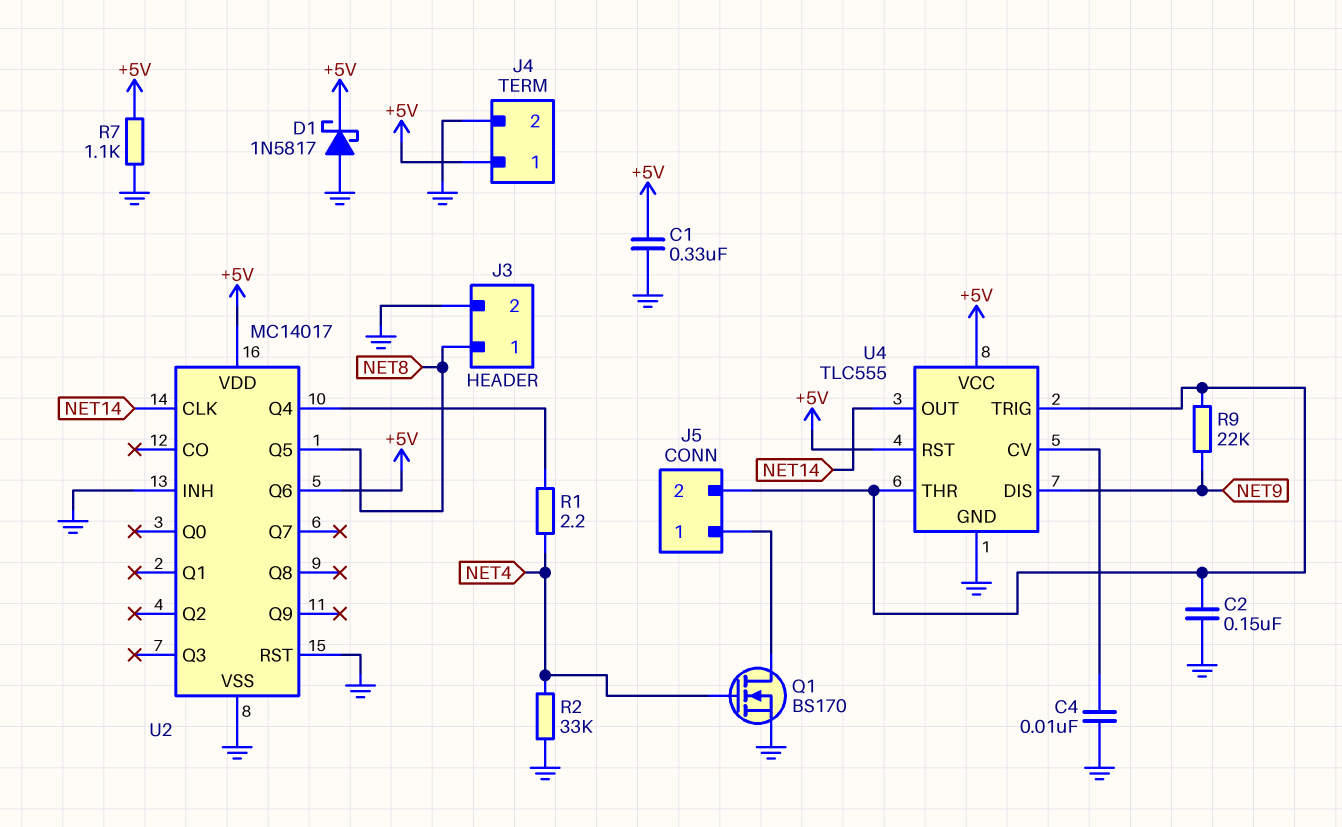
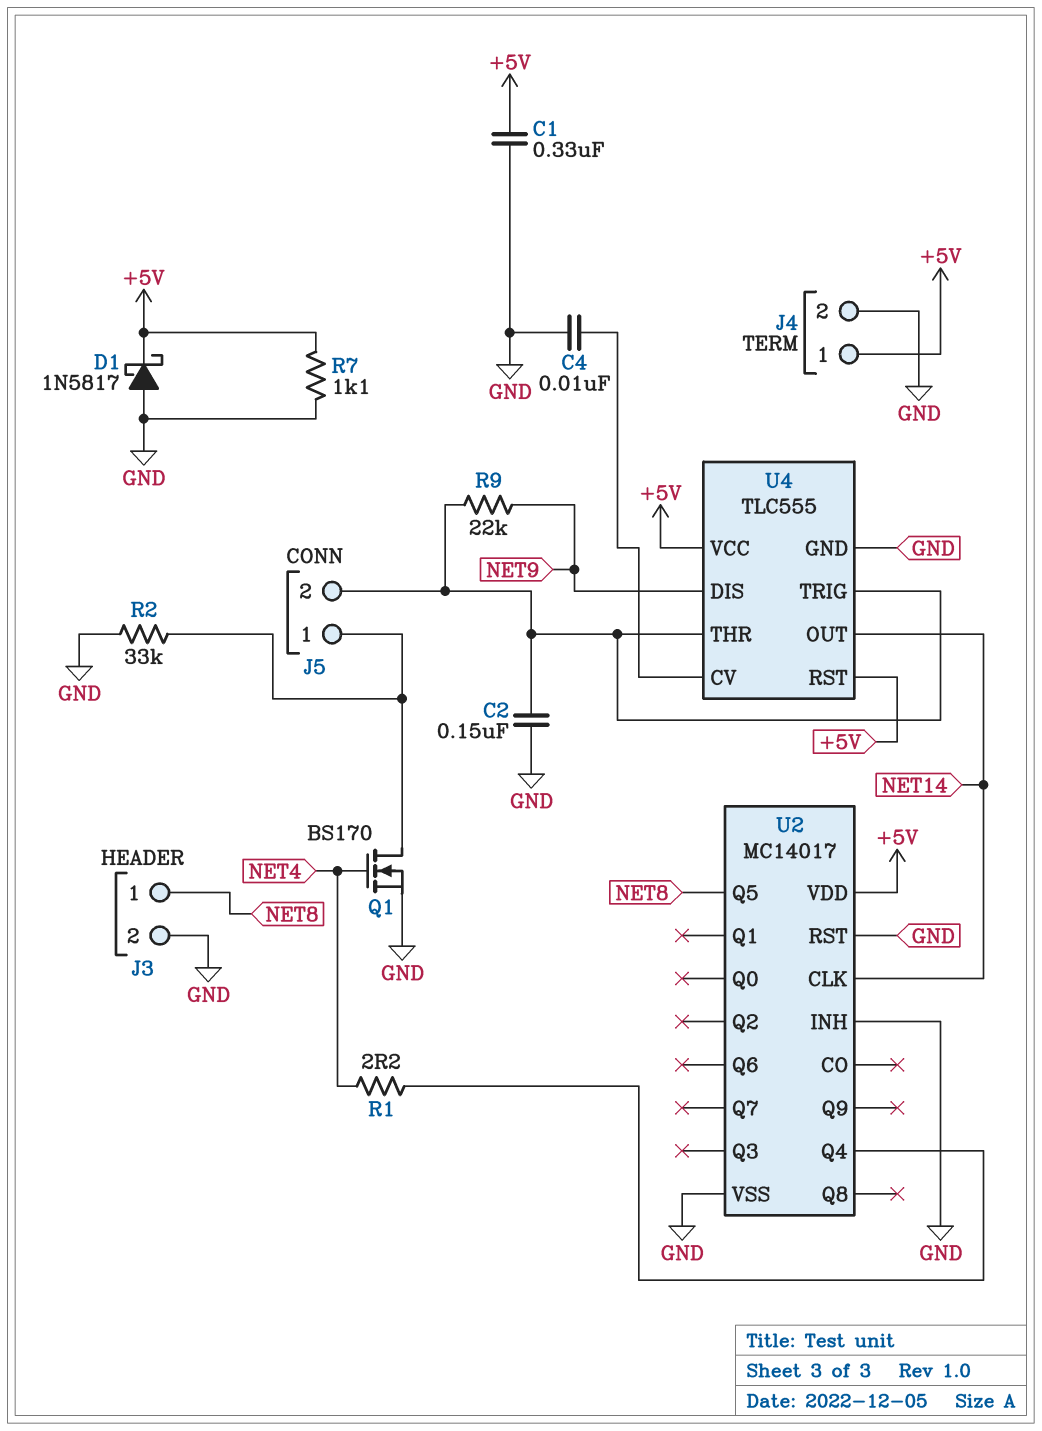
R2: 33k (GND, NET4) -> 33k (GND, J5/1)
U2 pin Q6: +5V -> none

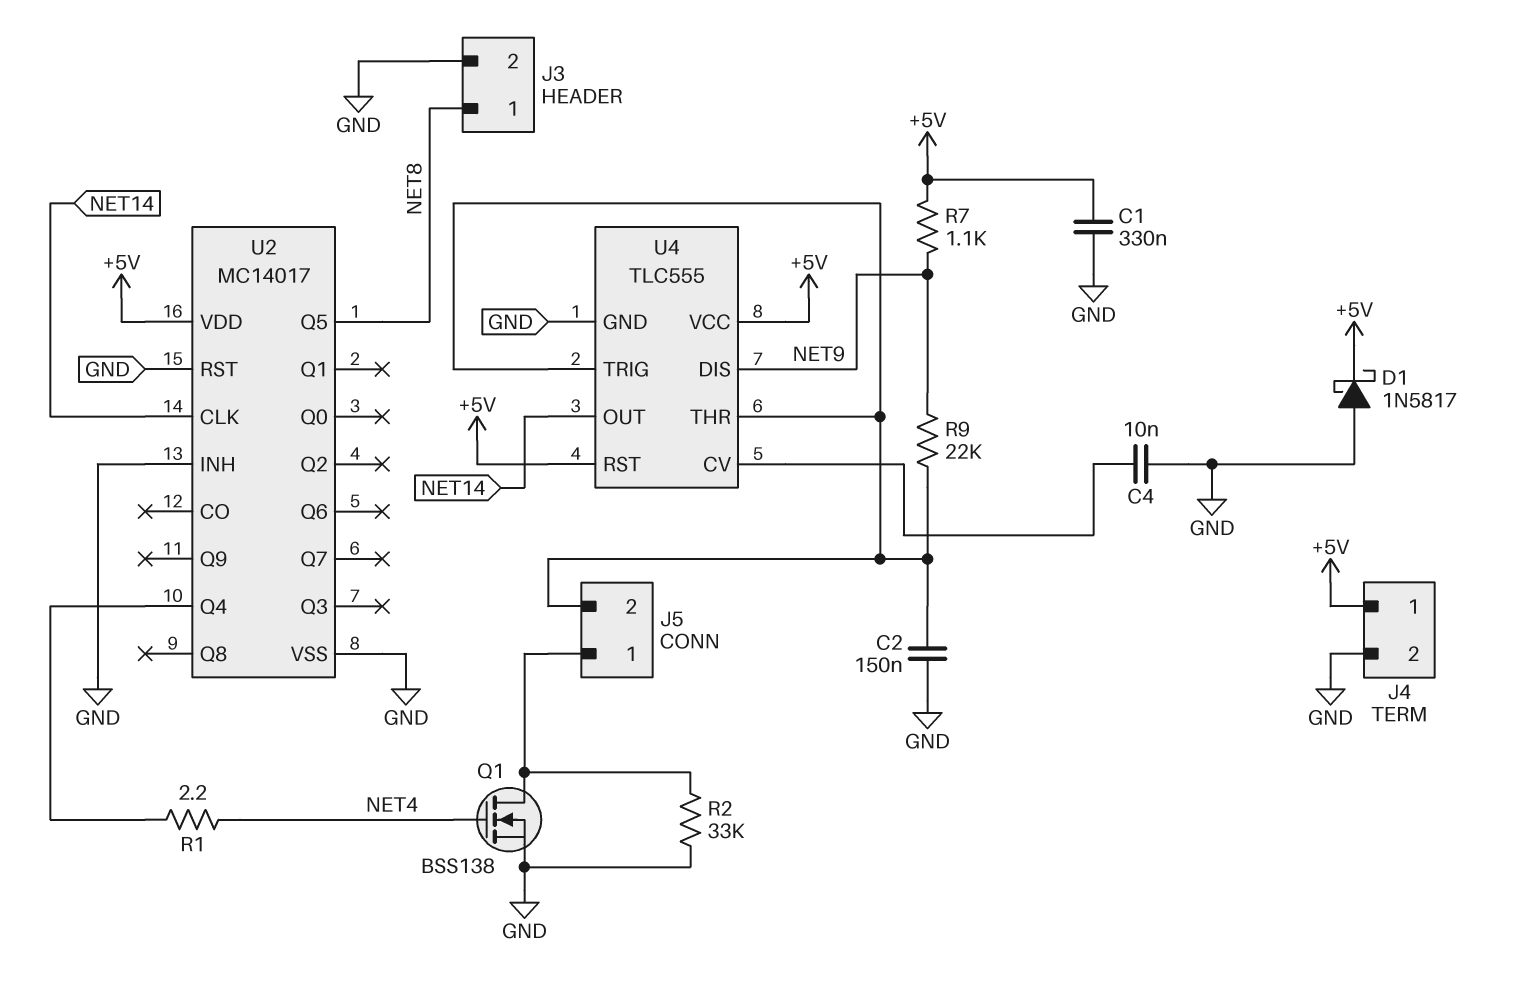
Q1: NMOS BS170 (G NET4, D J5/1, S GND) -> NMOS BSS138 (G NET4, D J5/1, S GND)
R7: 1.1k (+5V, GND) -> 1.1k (+5V, NET9)

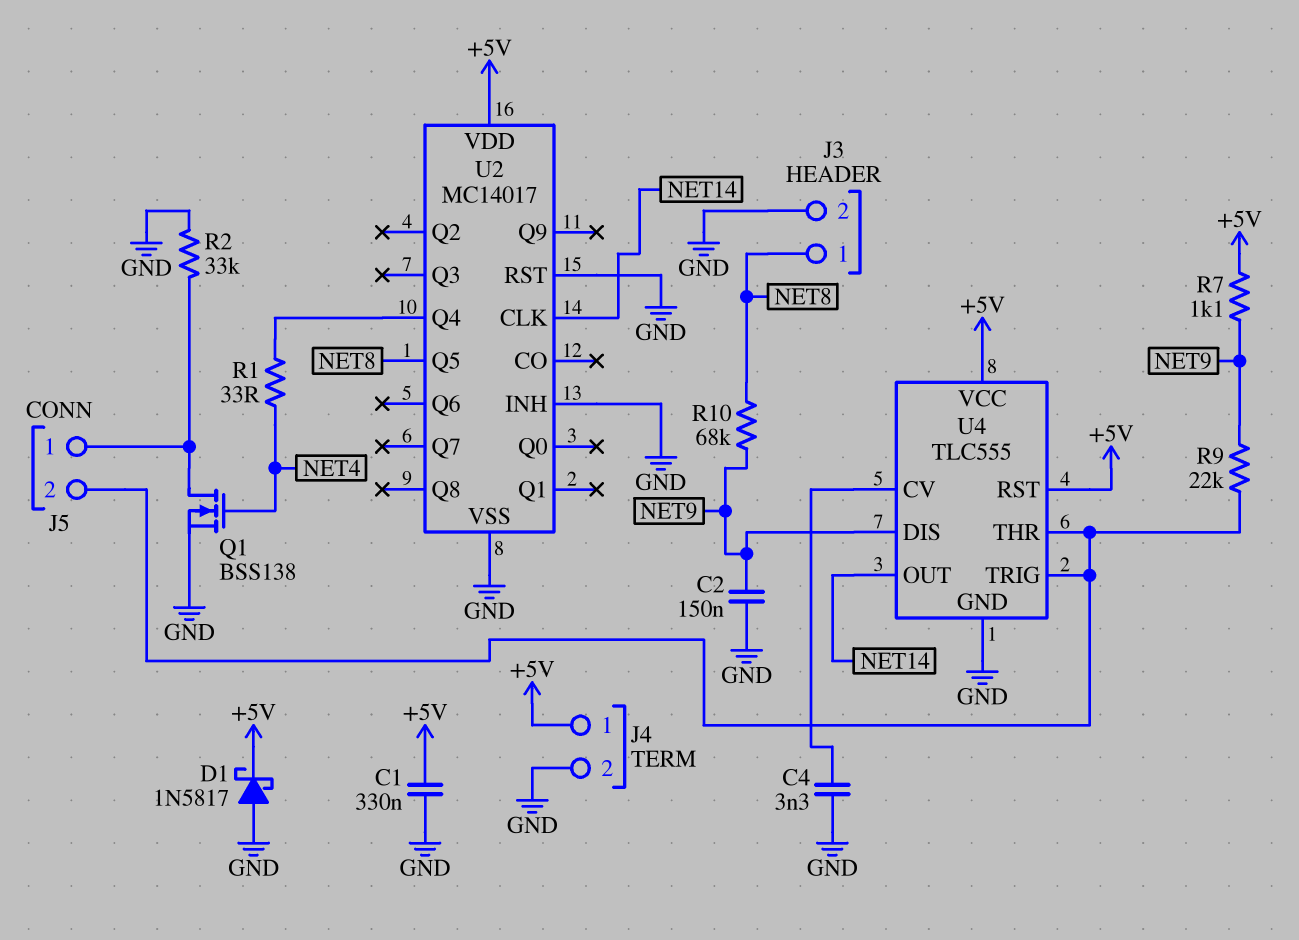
C2: 150nF (GND, J5/2) -> 150nF (GND, NET9)
C4: 10nF (GND, U4/CV) -> 3.3nF (GND, U4/CV)
R1: 2.2 (NET4, U2/Q4) -> 33 (NET4, U2/Q4)
R10: none -> 68k (NET8, NET9)

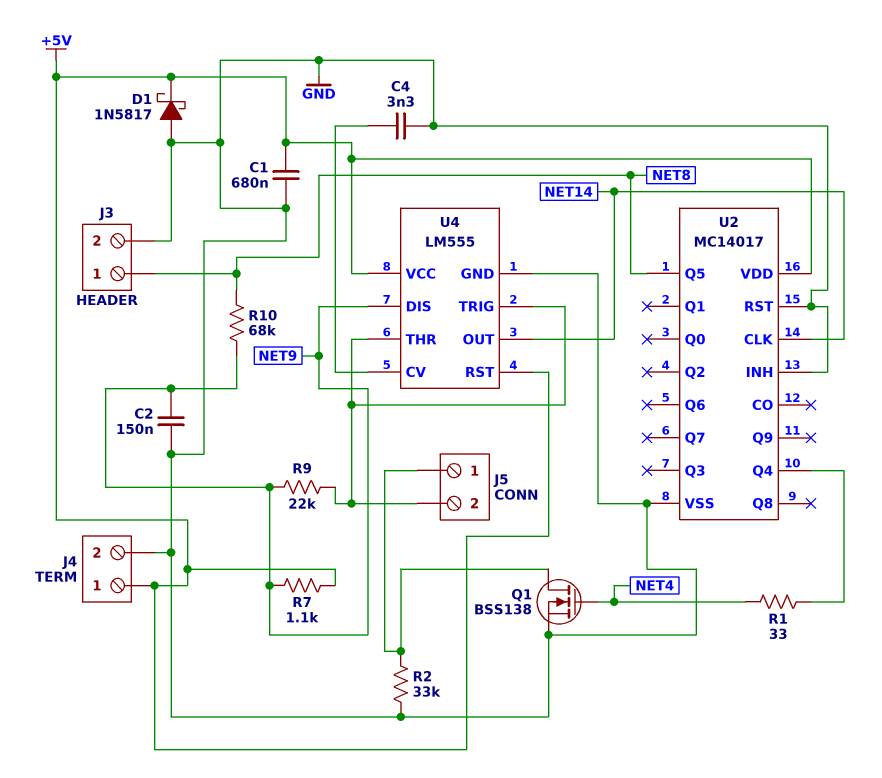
C1: 330nF (+5V, GND) -> 680nF (+5V, GND)
U4: TLC555 -> LM555

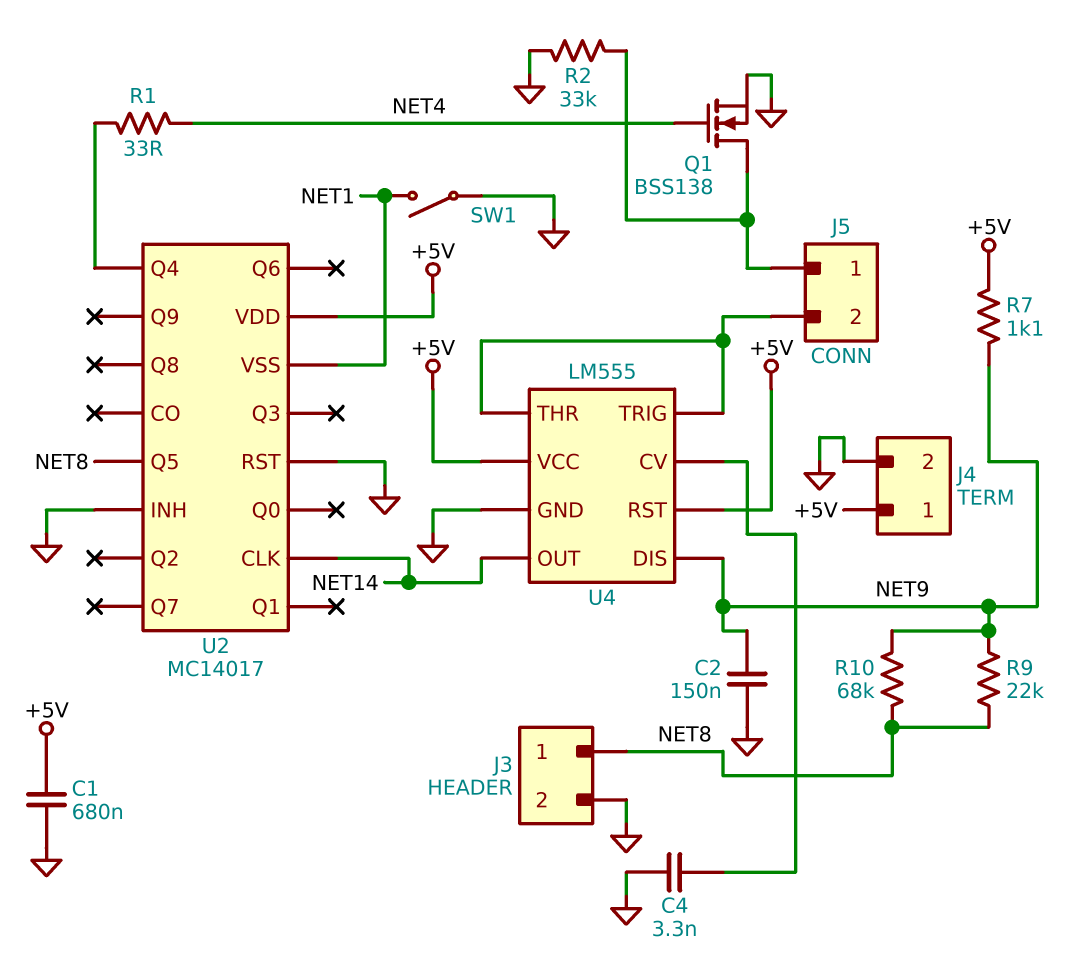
D1: schottky 1N5817 (A GND, K +5V) -> none
R9: 22k (J5/2, NET9) -> 22k (NET8, NET9)
SW1: none -> switch (GND, NET1)
U2 pin VSS: GND -> NET1

